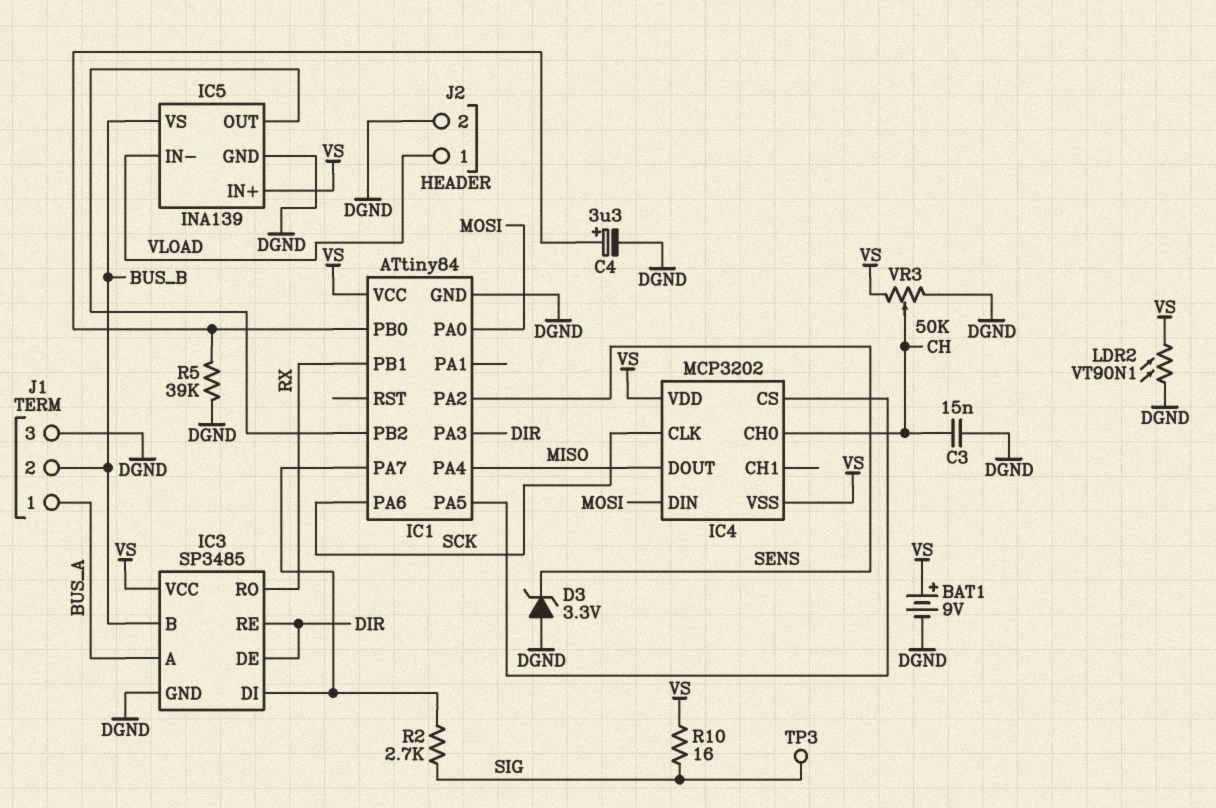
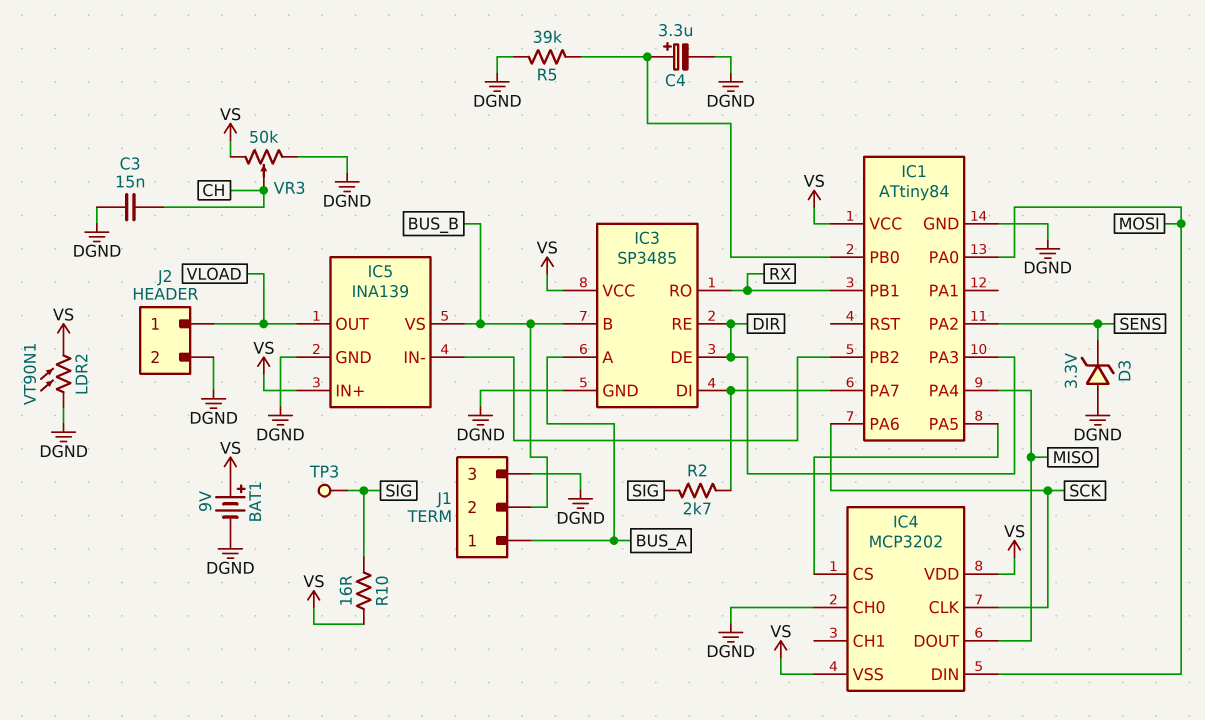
IC4 pin CH0: CH -> DGND
IC5 pin IN-: VLOAD -> IC1/PB2
IC5 pin OUT: IC1/PB2 -> VLOAD

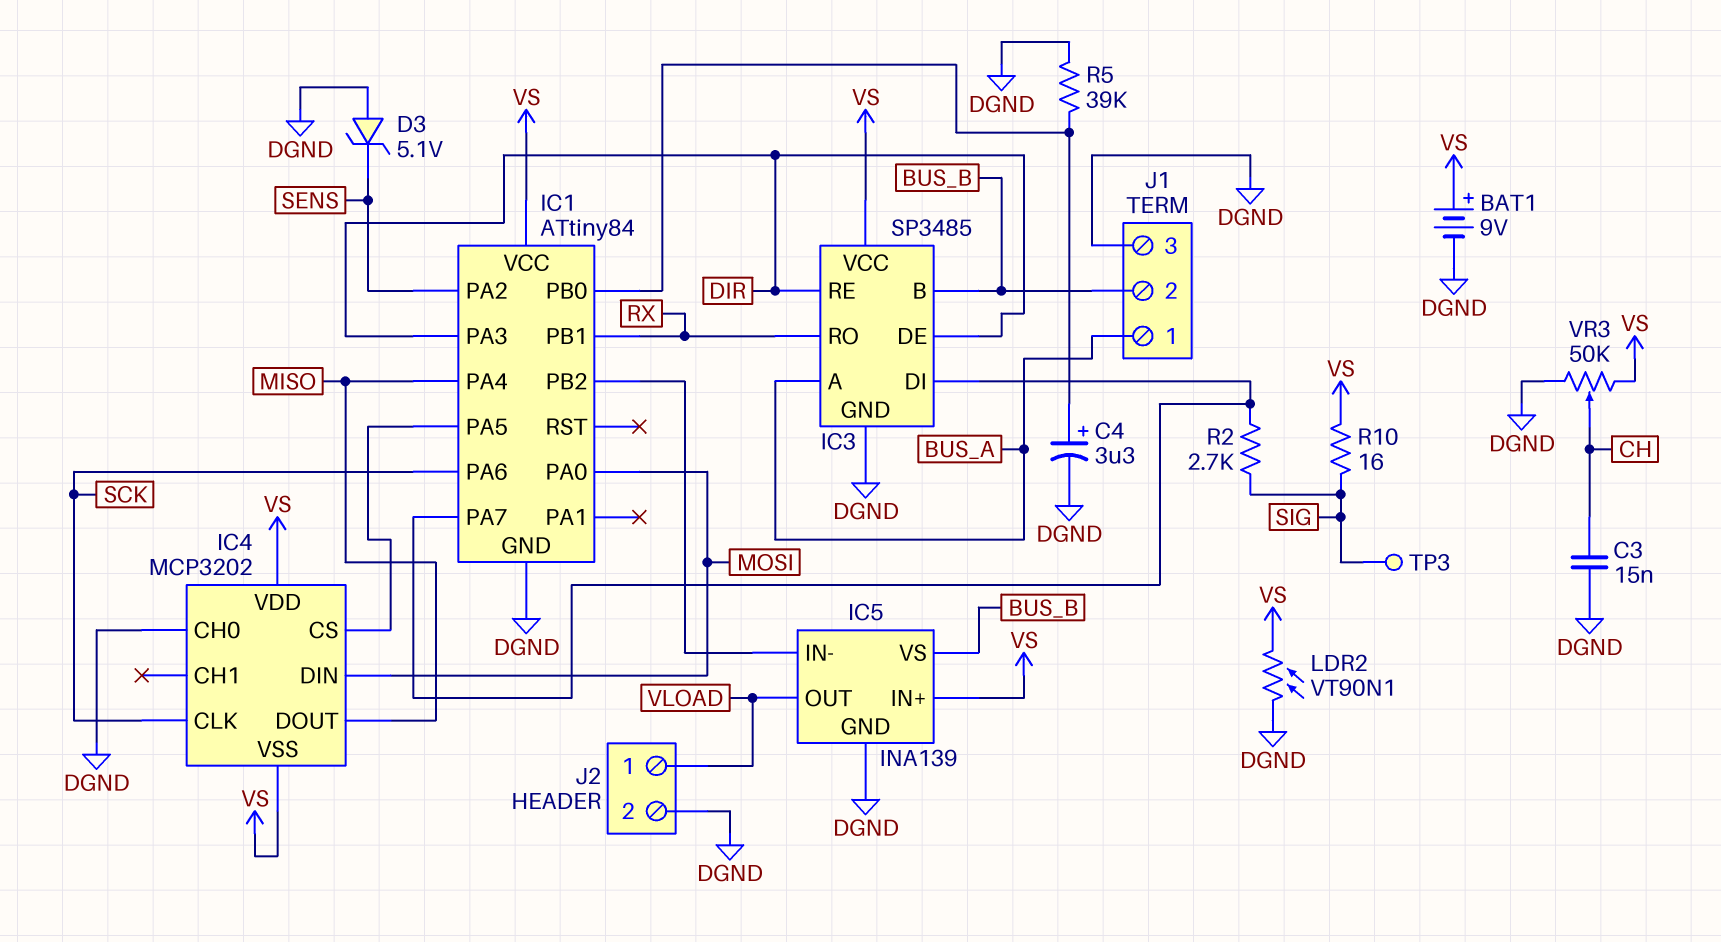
D3: zener 3.3V (A DGND, K SENS) -> zener 5.1V (A DGND, K SENS)

